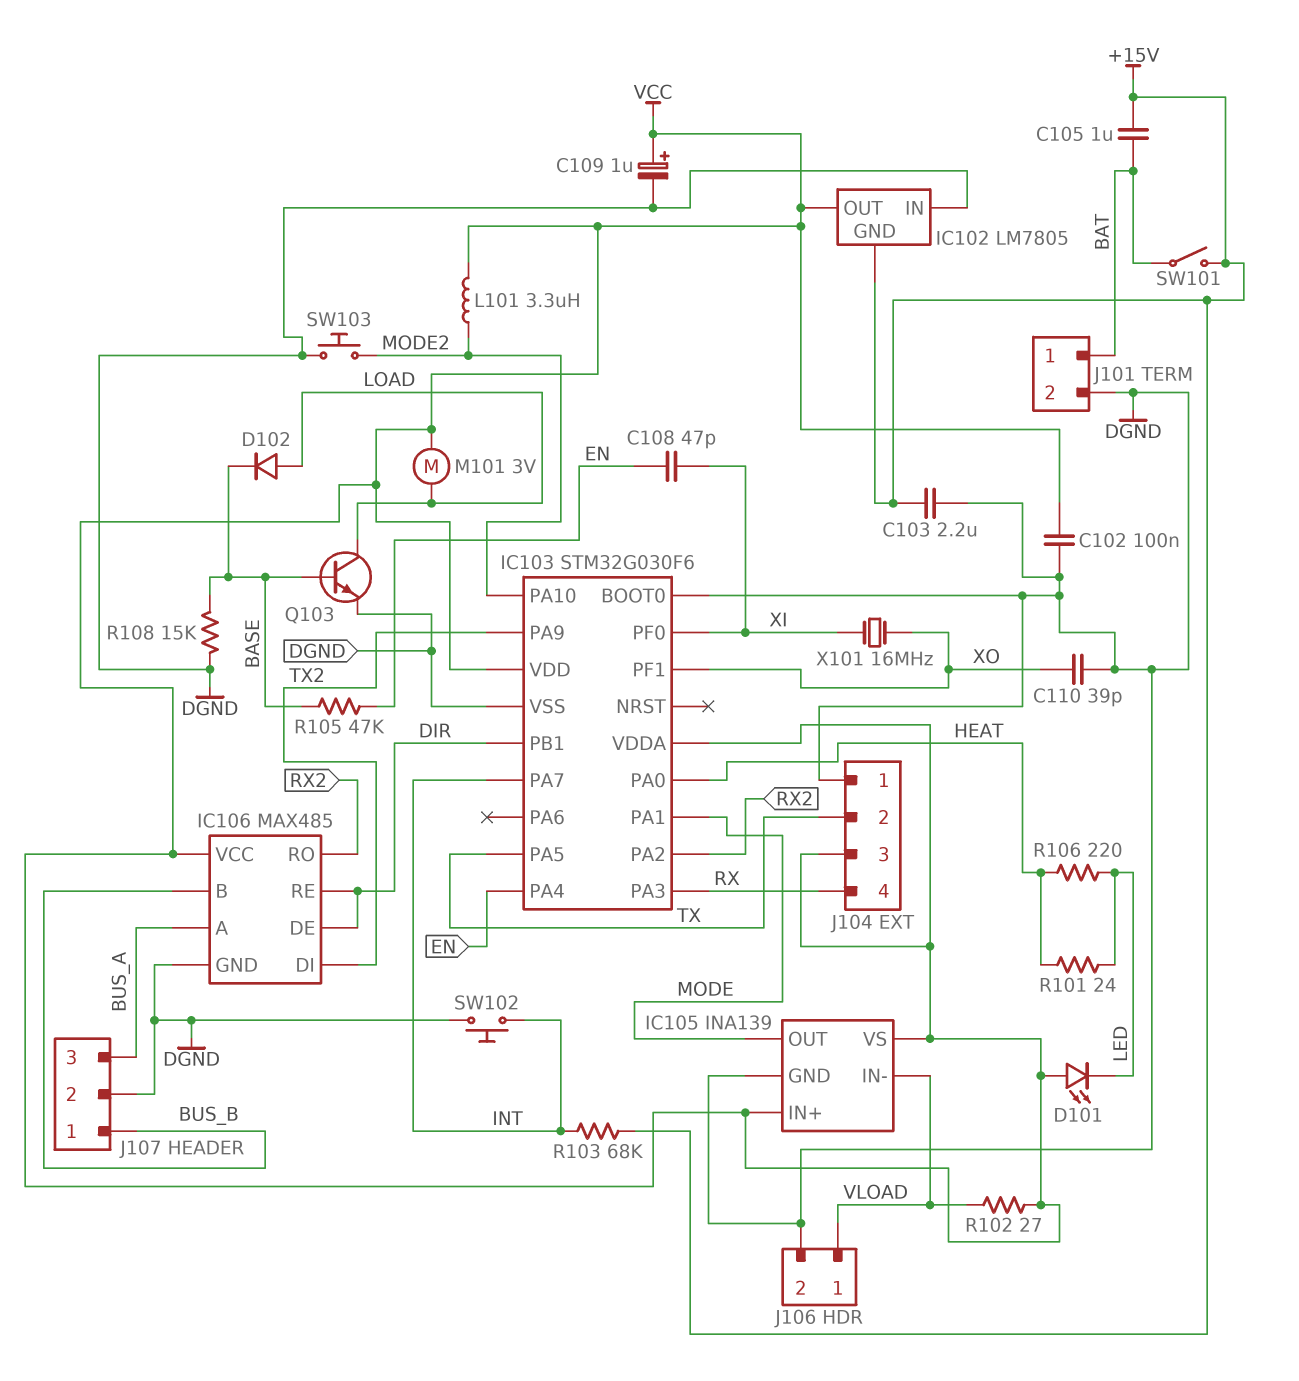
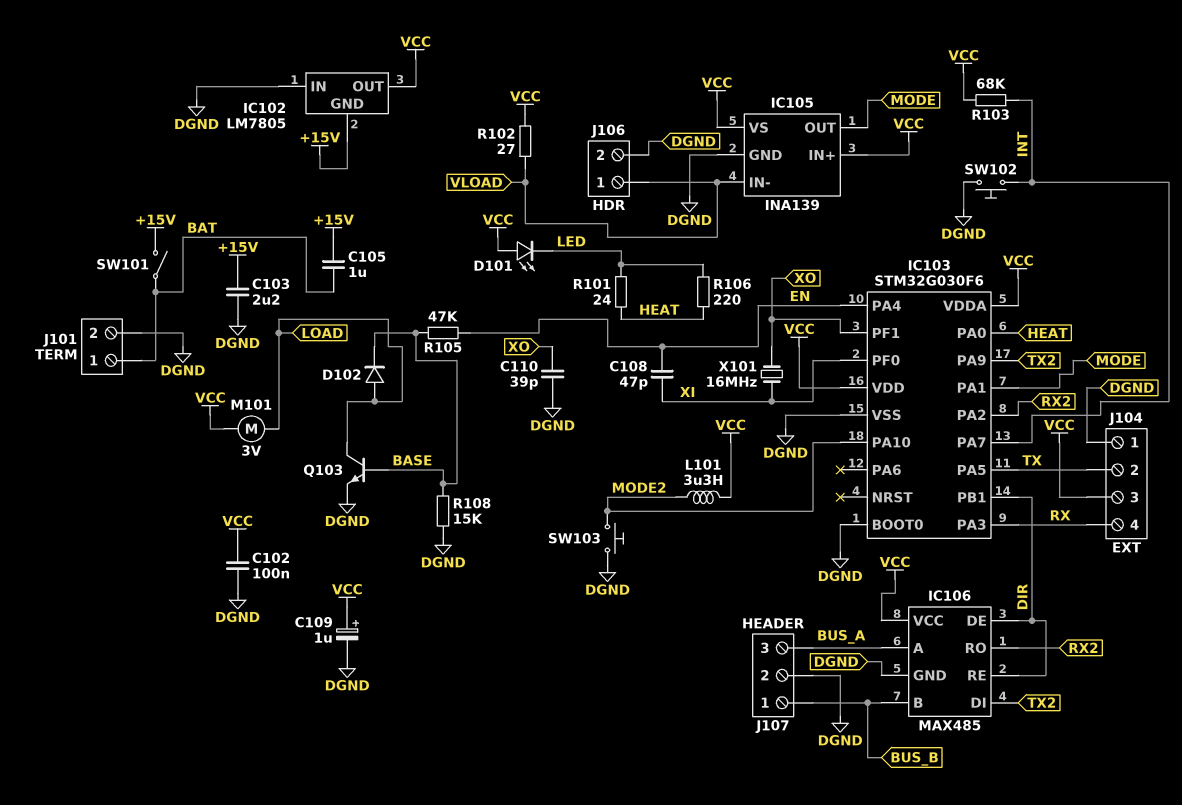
R103: 68k (+15V, INT) -> 68k (INT, VCC)

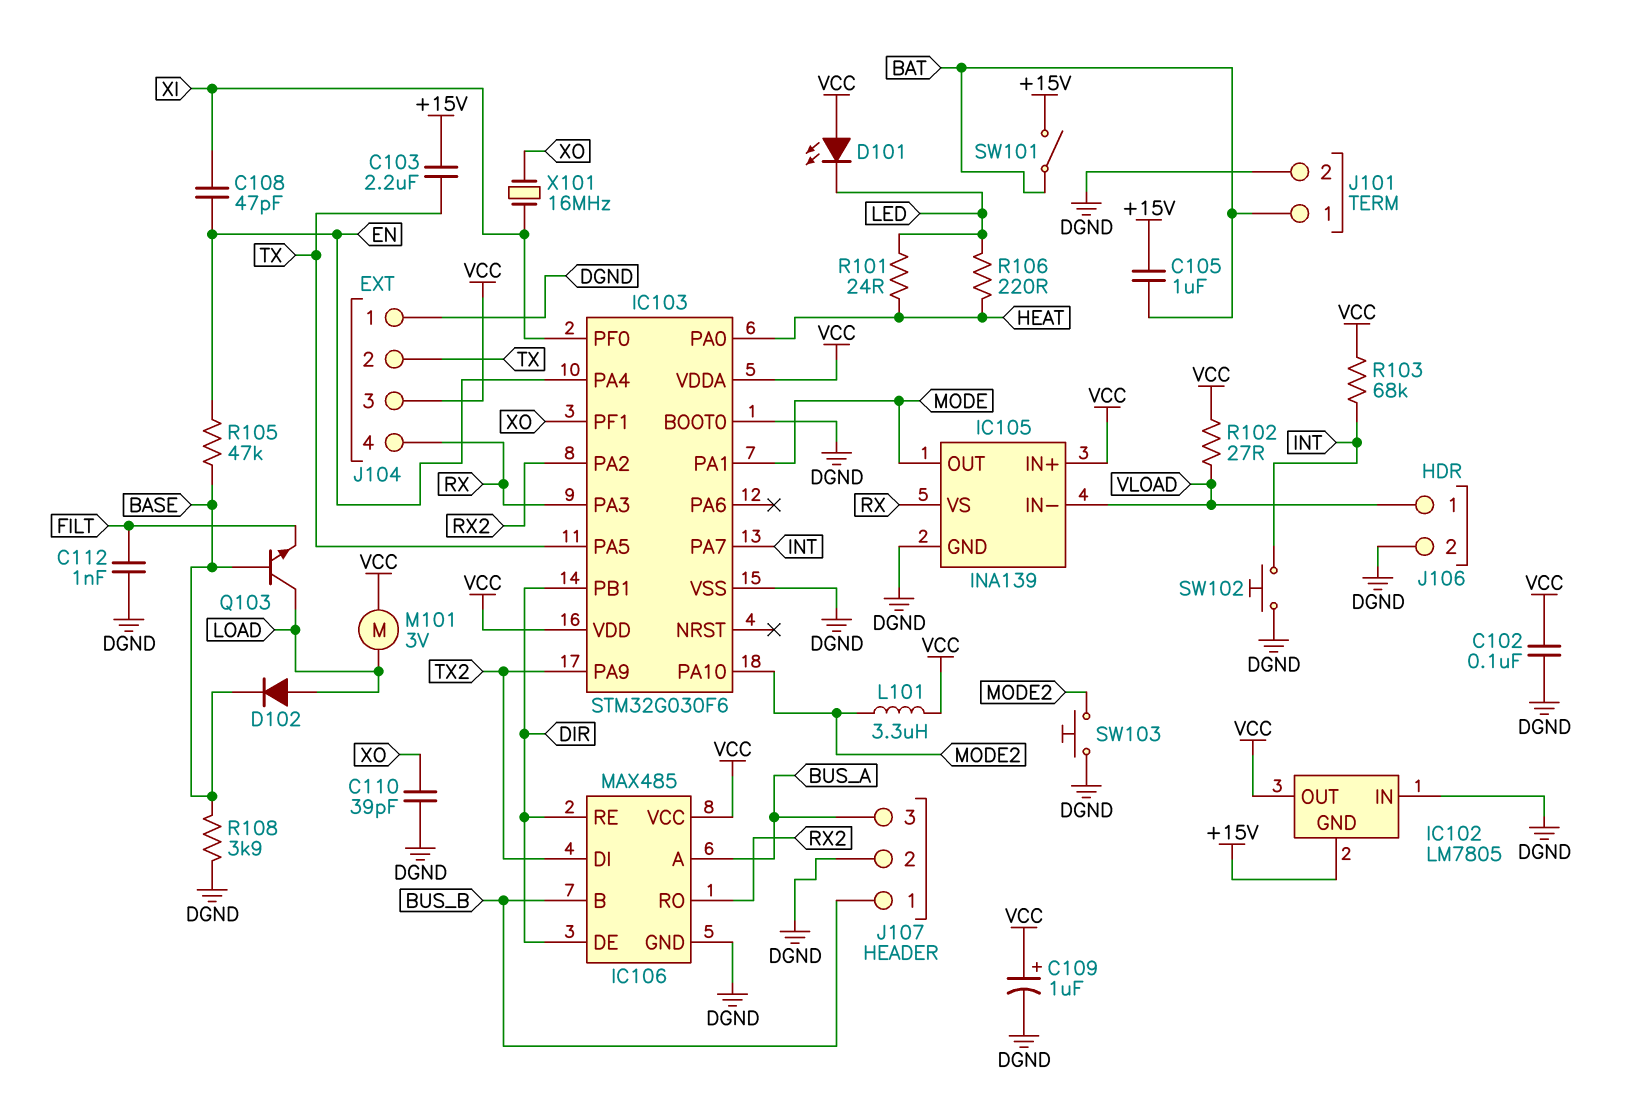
C103: 2.2uF (+15V, DGND) -> 2.2uF (+15V, TX)
C112: none -> 1nF (DGND, FILT)
IC105 pin VS: VCC -> RX
Q103: NPN (B BASE, C LOAD, E DGND) -> NPN (B BASE, C LOAD, E FILT)
R108: 15k (BASE, DGND) -> 3.9k (BASE, DGND)

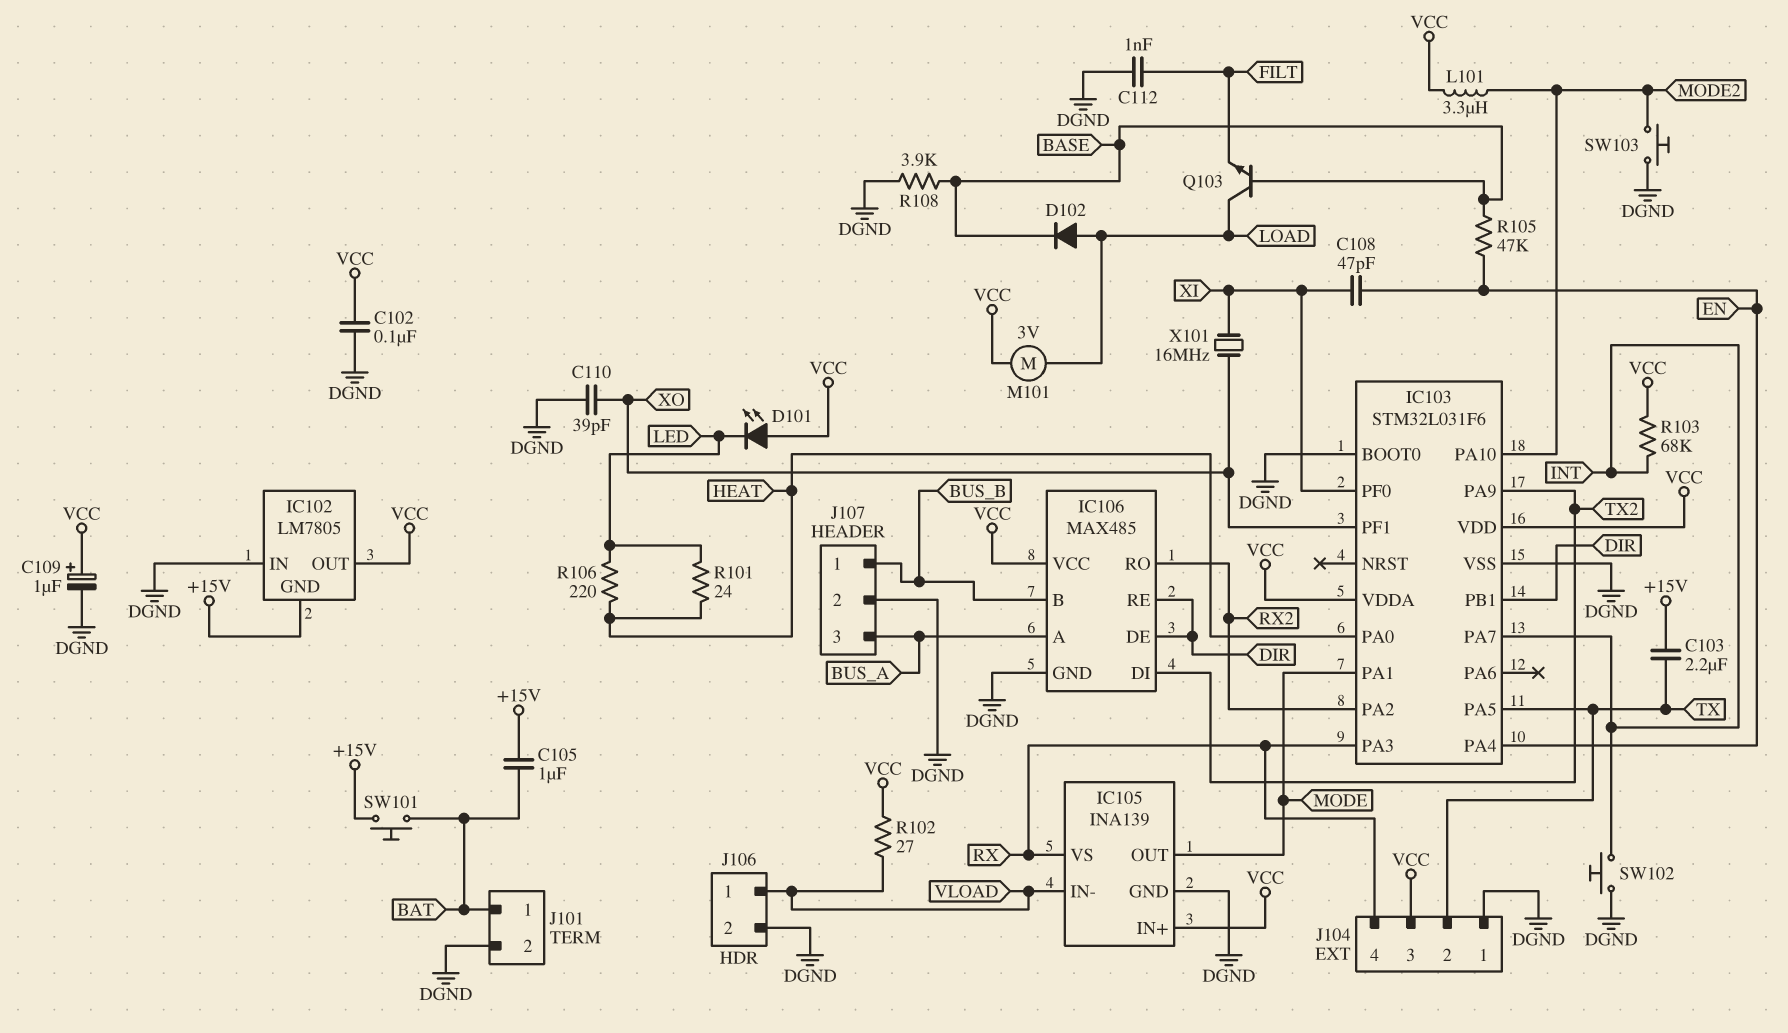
IC103: STM32G030F6 -> STM32L031F6
SW101: switch (+15V, BAT) -> button (+15V, BAT)

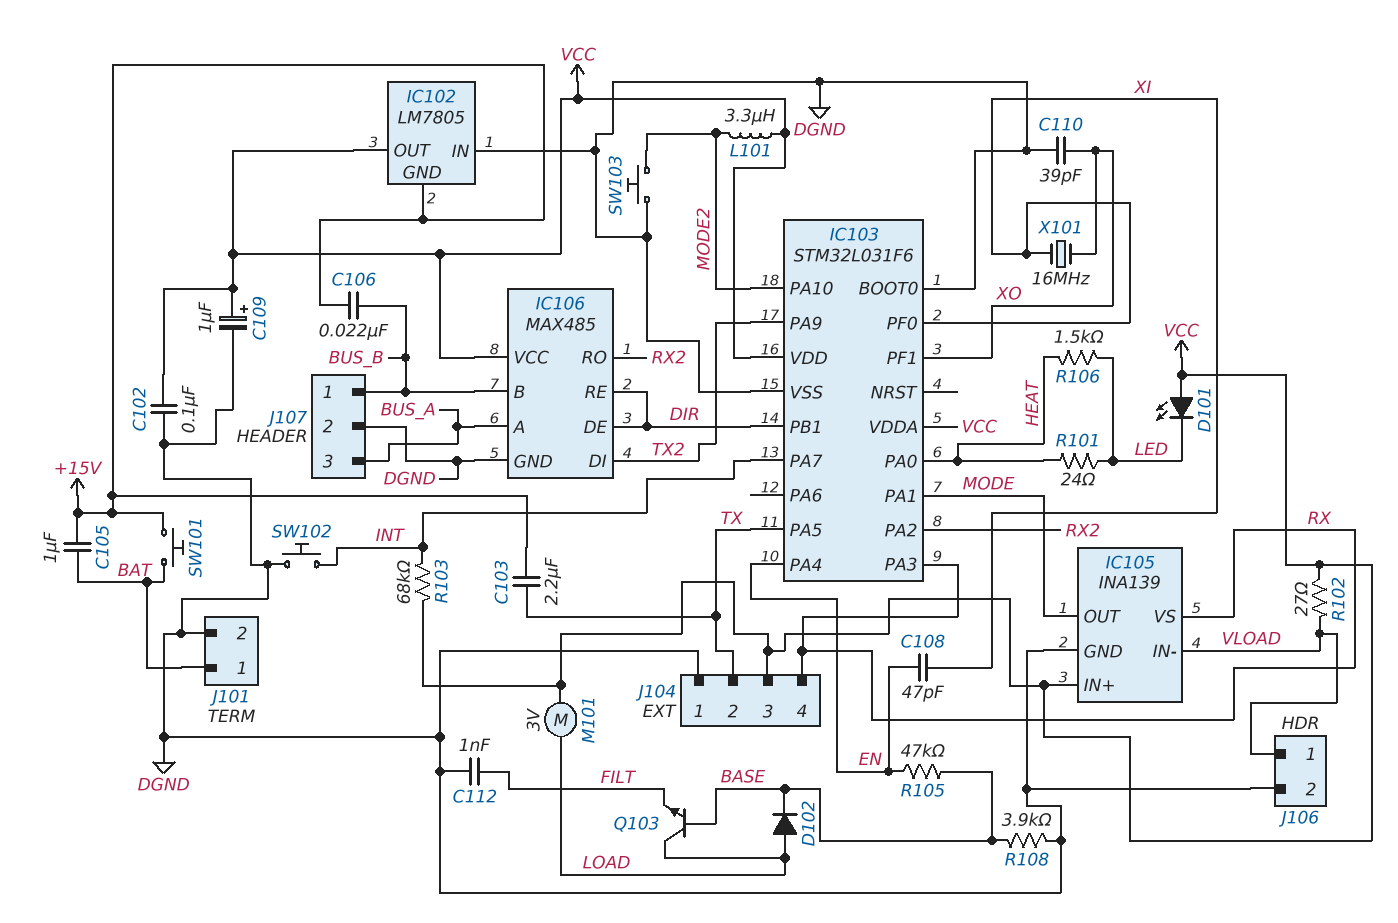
C106: none -> 22nF (+15V, BUS_B)
R106: 220 (HEAT, LED) -> 1.5k (HEAT, LED)

